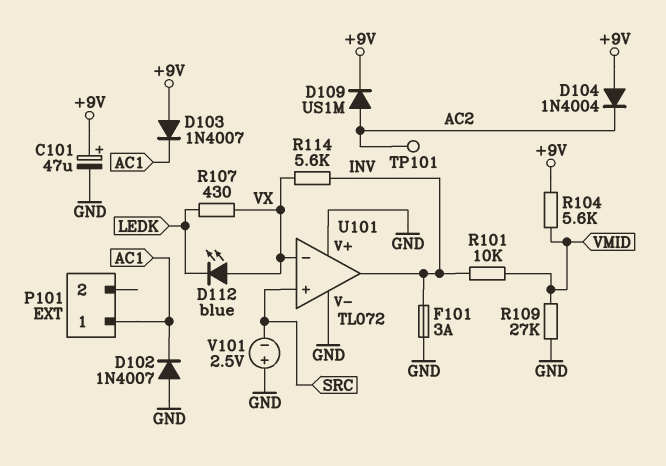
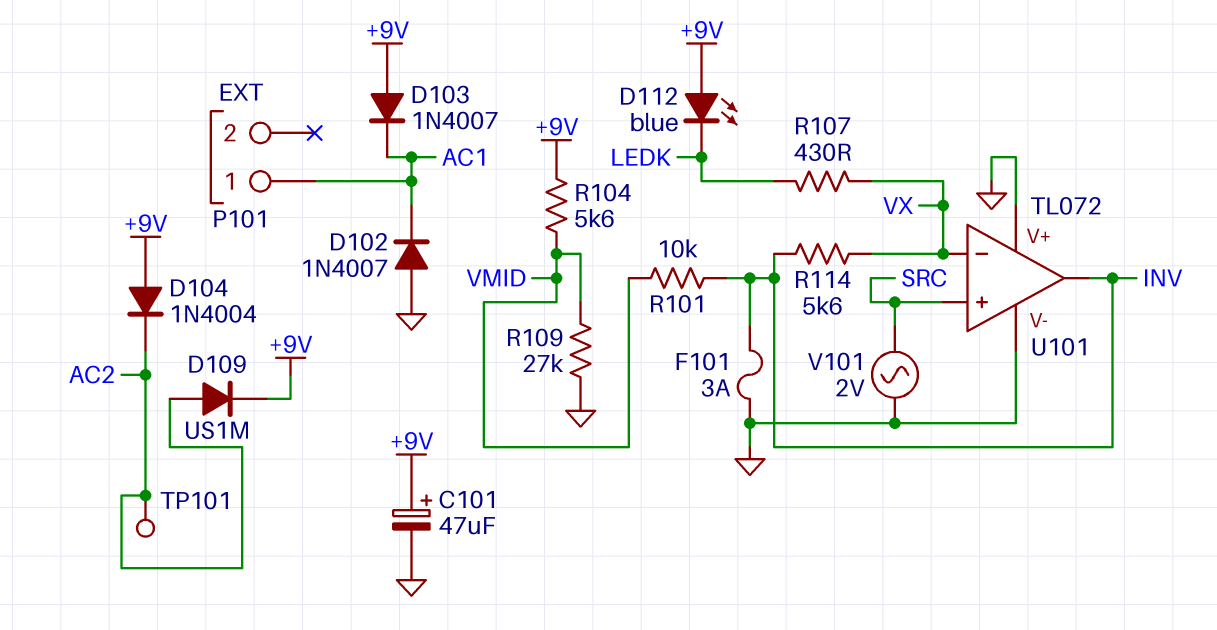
D112: LED blue (A VX, K LEDK) -> LED blue (A +9V, K LEDK)
V101: 2.5V (plus GND, minus SRC) -> AC 2V (GND, SRC)

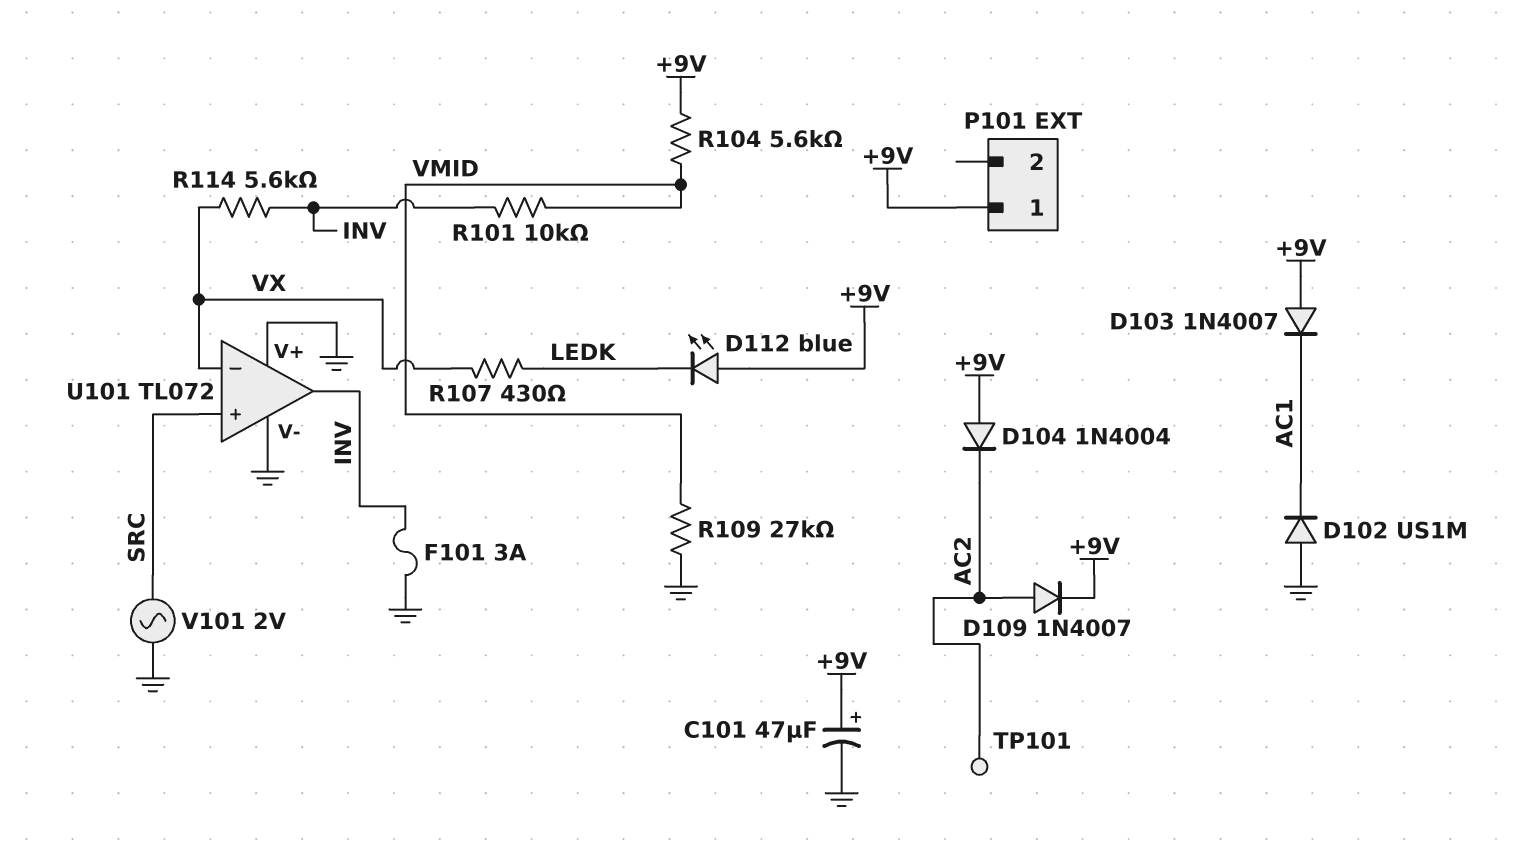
D102: diode 1N4007 (A GND, K AC1) -> diode US1M (A GND, K AC1)
D109: diode US1M (A AC2, K +9V) -> diode 1N4007 (A AC2, K +9V)
P101 pin 1: AC1 -> +9V

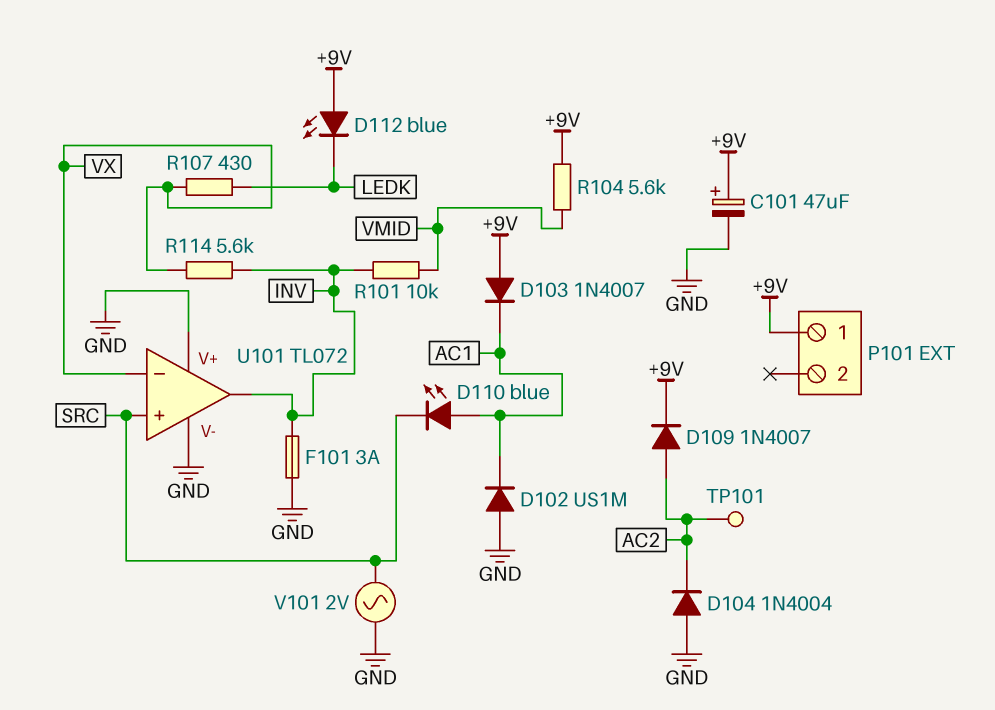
D104: diode 1N4004 (A +9V, K AC2) -> diode 1N4004 (A GND, K AC2)
D110: none -> LED blue (A AC1, K SRC)
R109: 27k (GND, VMID) -> none

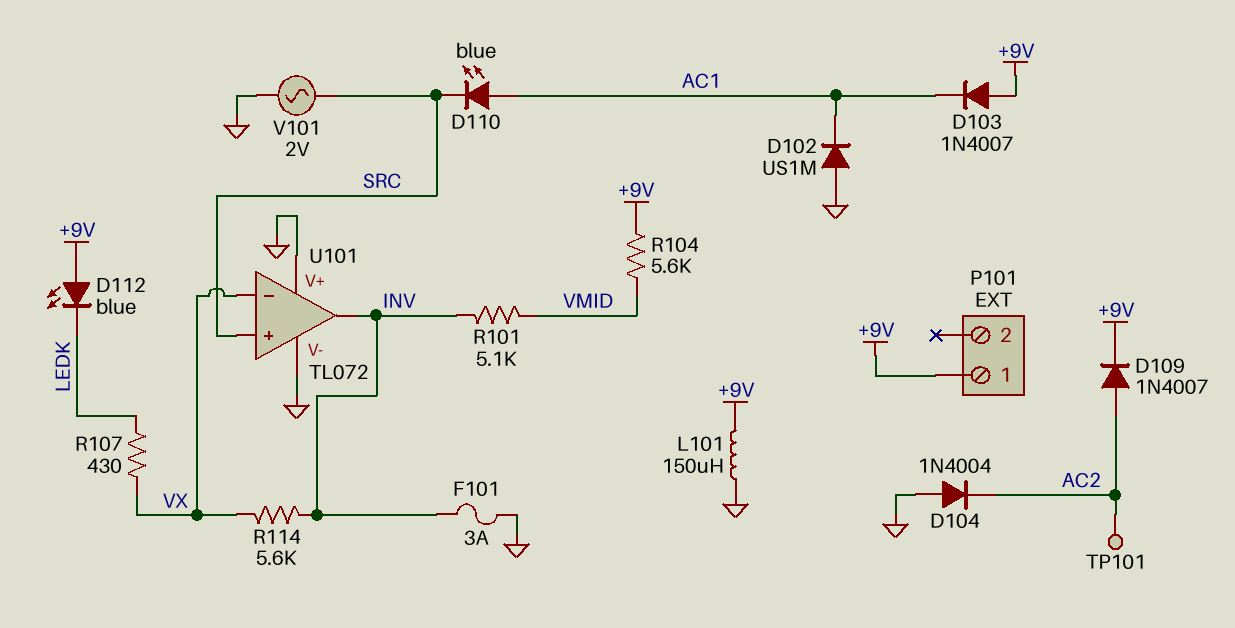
C101: 47uF (plus +9V, minus GND) -> none
L101: none -> 150uH (+9V, GND)
R101: 10k (INV, VMID) -> 5.1k (INV, VMID)

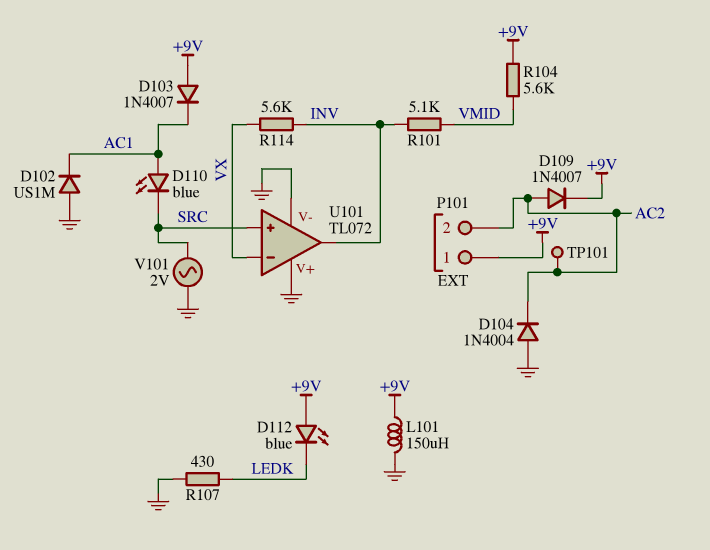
F101: 3A (GND, INV) -> none
P101 pin 2: none -> AC2
R107: 430 (LEDK, VX) -> 430 (GND, LEDK)

